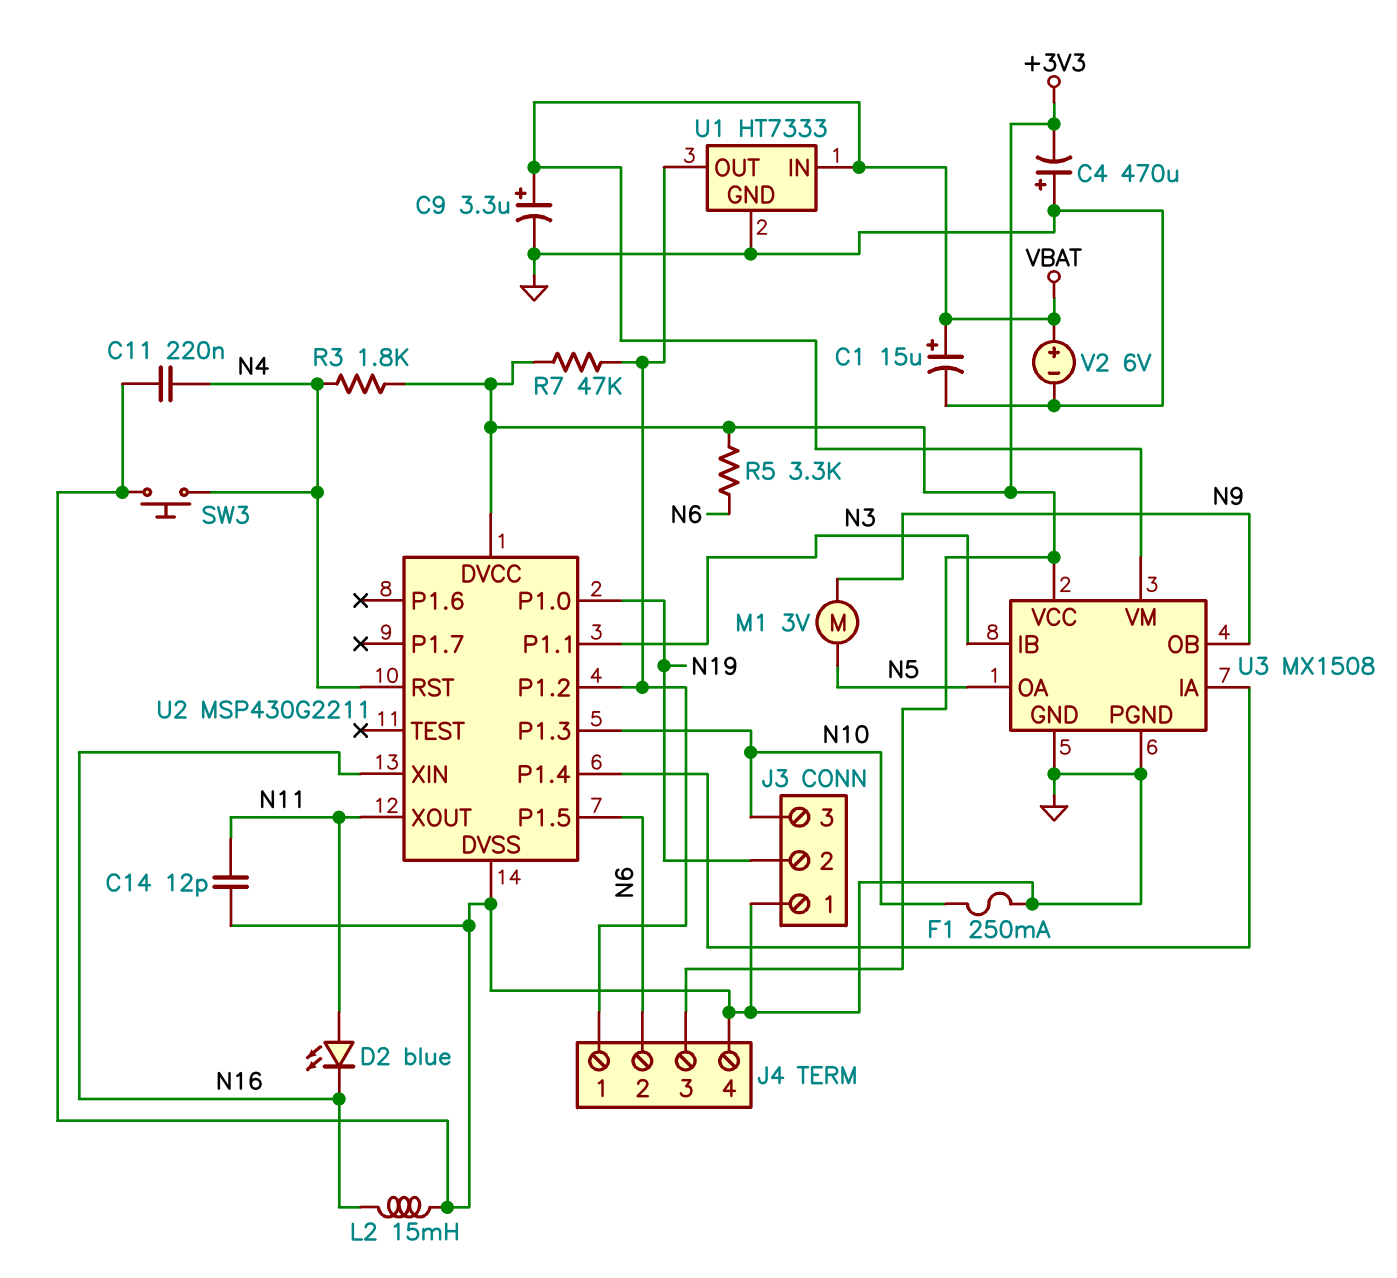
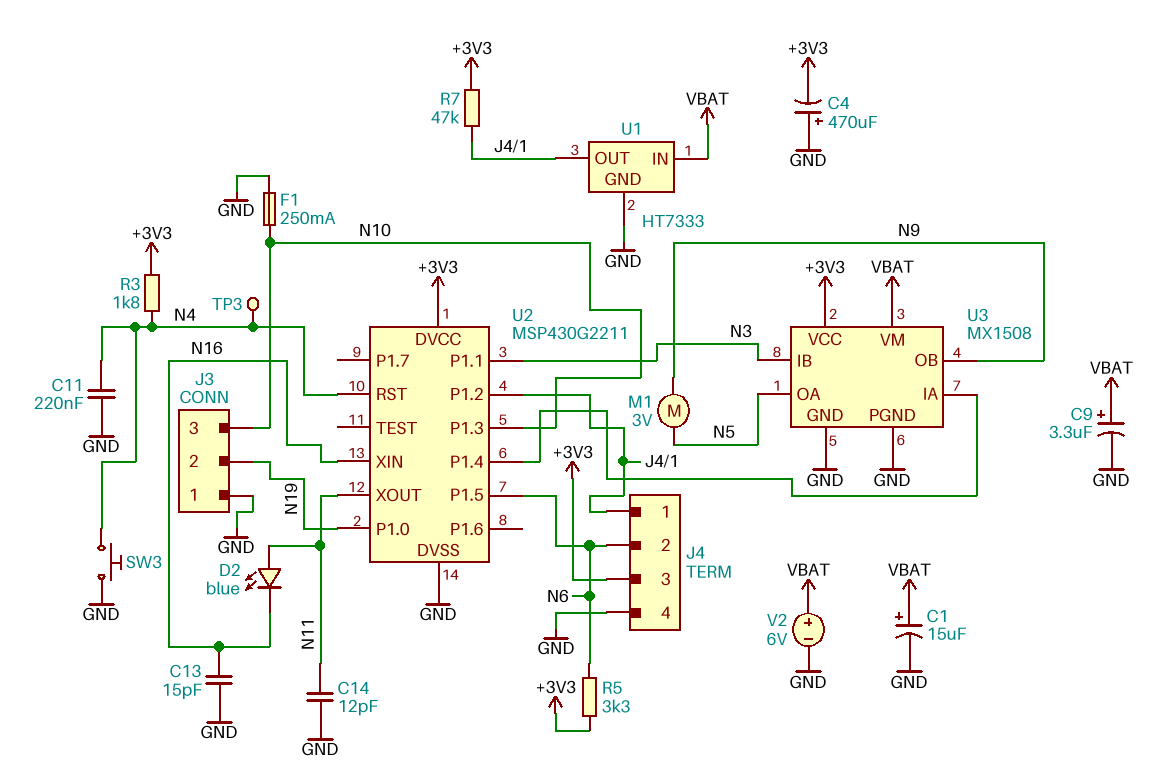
C13: none -> 15pF (GND, N16)
L2: 15mH (GND, N16) -> none
TP3: none -> test point (N4)

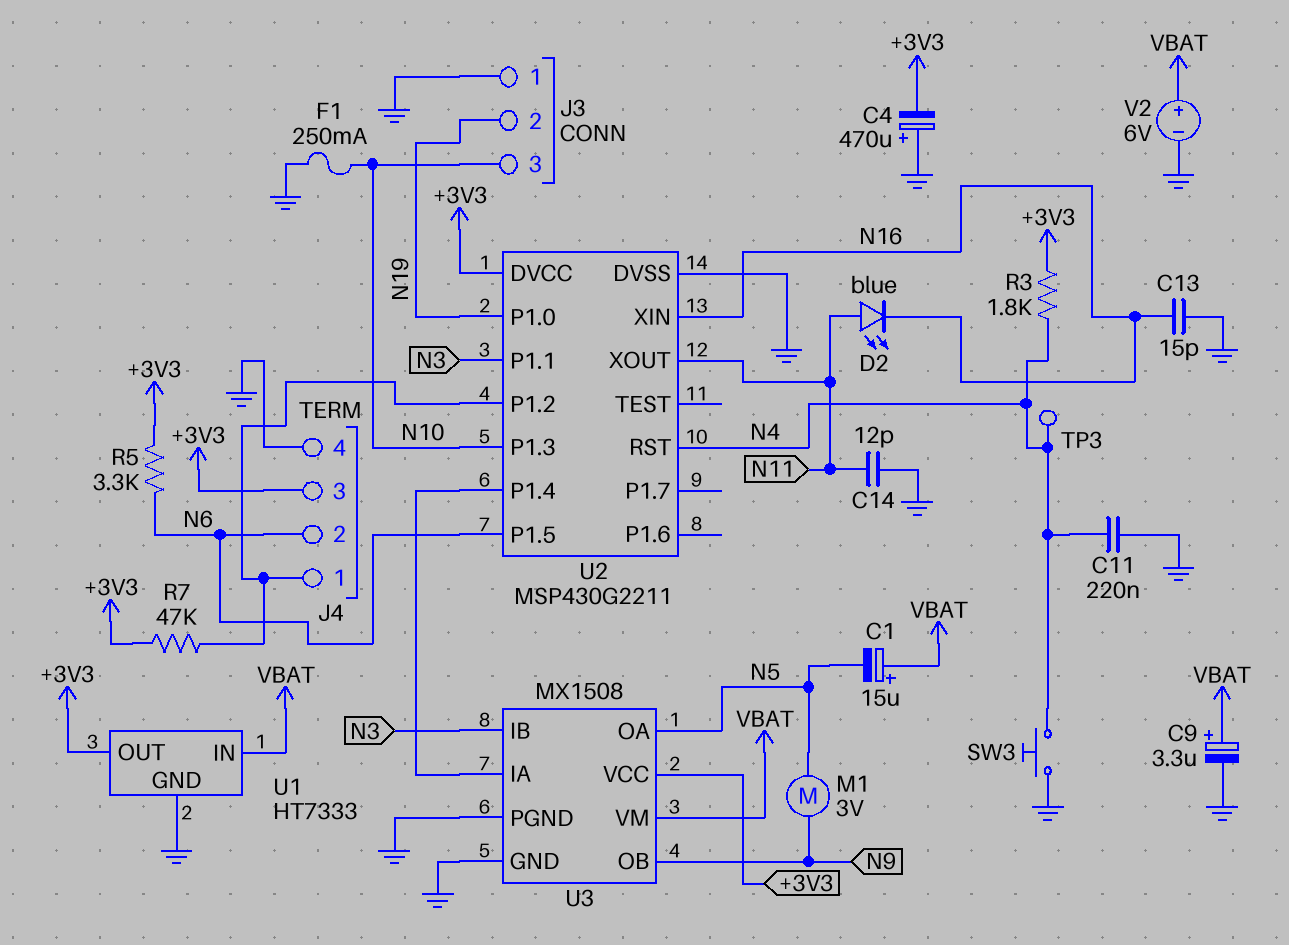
C1: 15uF (plus VBAT, minus GND) -> 15uF (plus VBAT, minus N5)
U1 pin OUT: J4/1 -> +3V3

